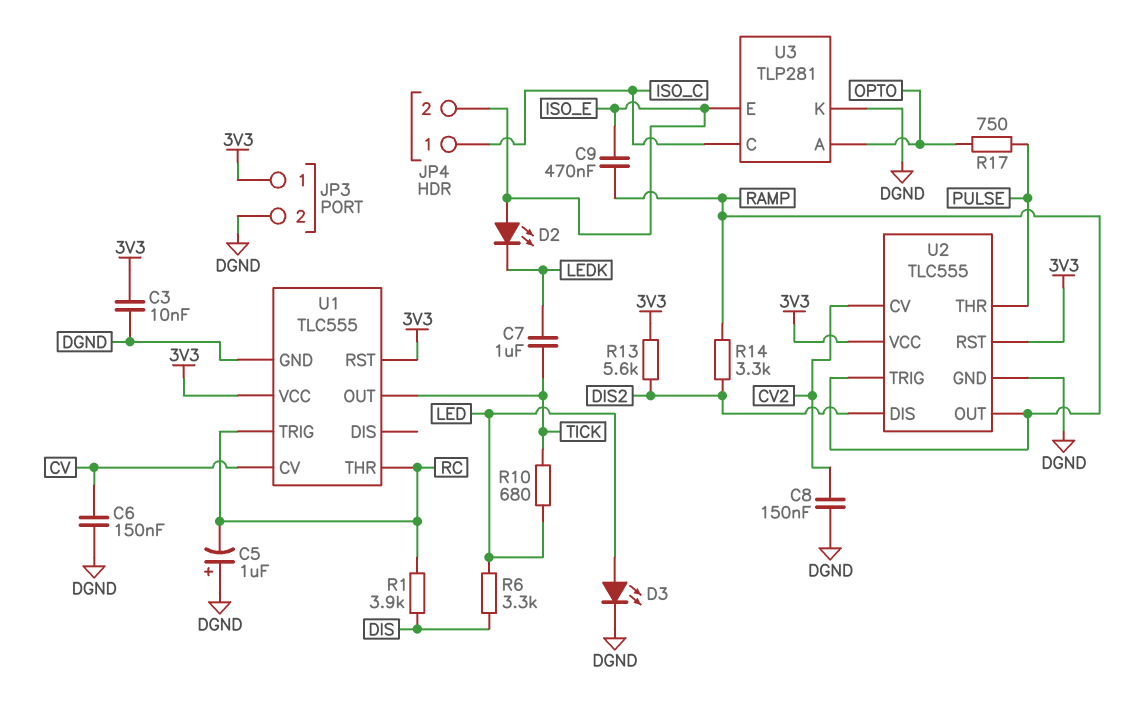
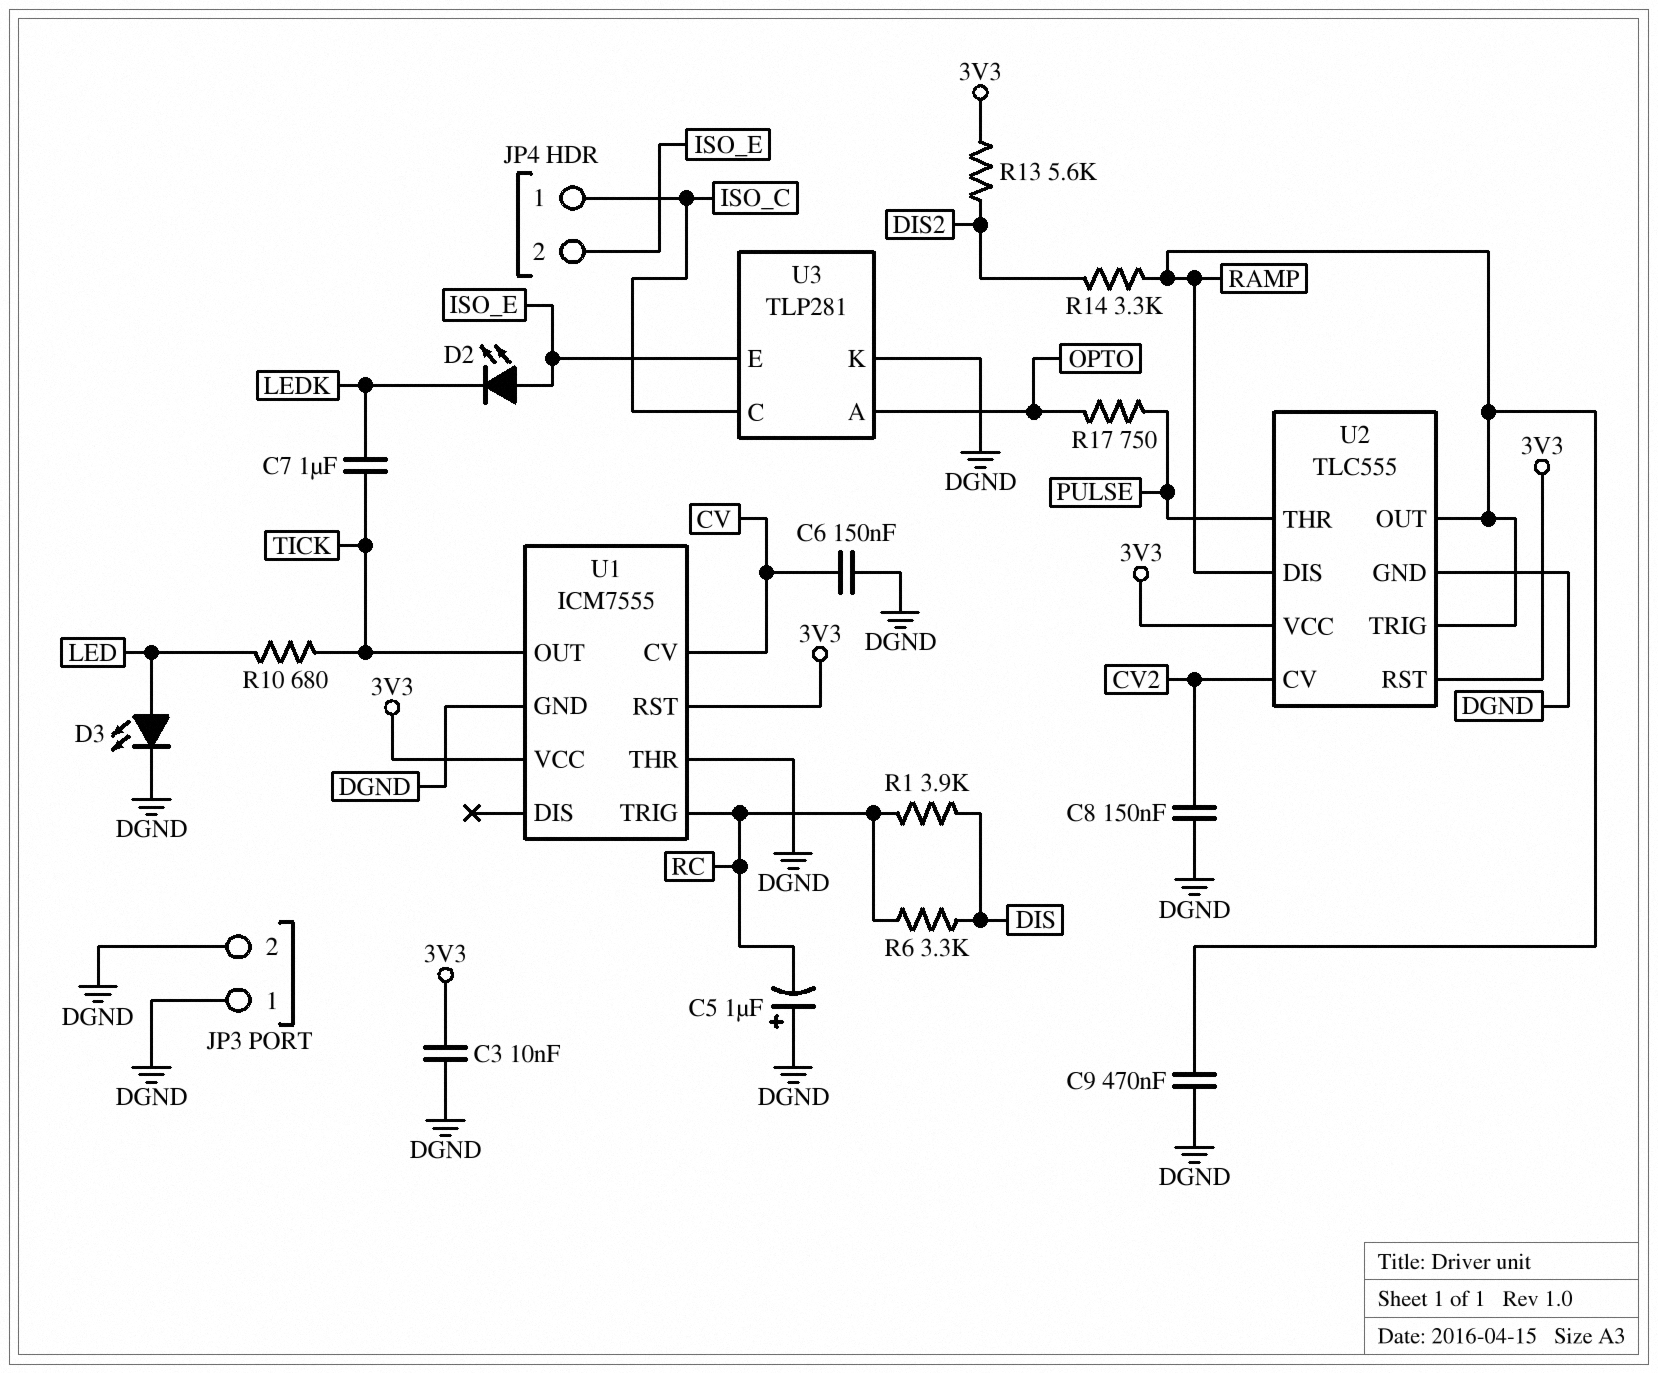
C9: 470nF (ISO_E, RAMP) -> 470nF (DGND, RAMP)
JP3 pin 1: 3V3 -> DGND
R6: 3.3k (DIS, LED) -> 3.3k (DIS, RC)
U1: TLC555 -> ICM7555
U1 pin THR: RC -> DGND
U2 pin DIS: DIS2 -> RAMP

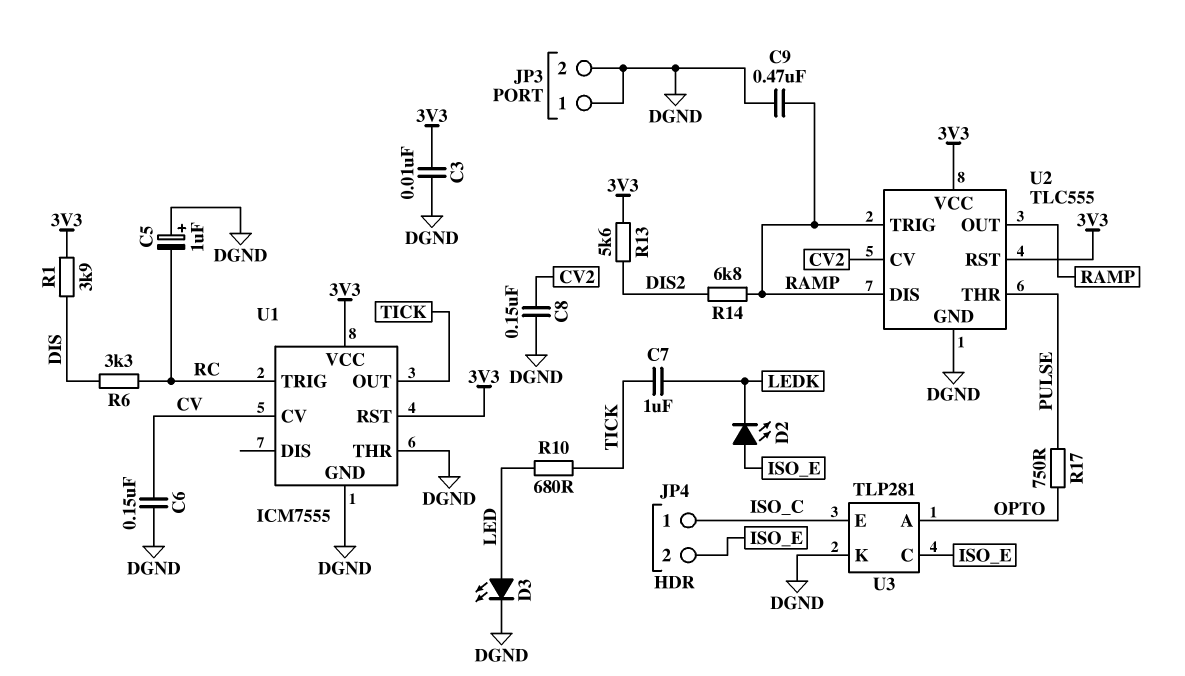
R1: 3.9k (DIS, RC) -> 3.9k (3V3, DIS)
R14: 3.3k (DIS2, RAMP) -> 6.8k (DIS2, RAMP)
U3 pin C: ISO_C -> ISO_E
U3 pin E: ISO_E -> ISO_C

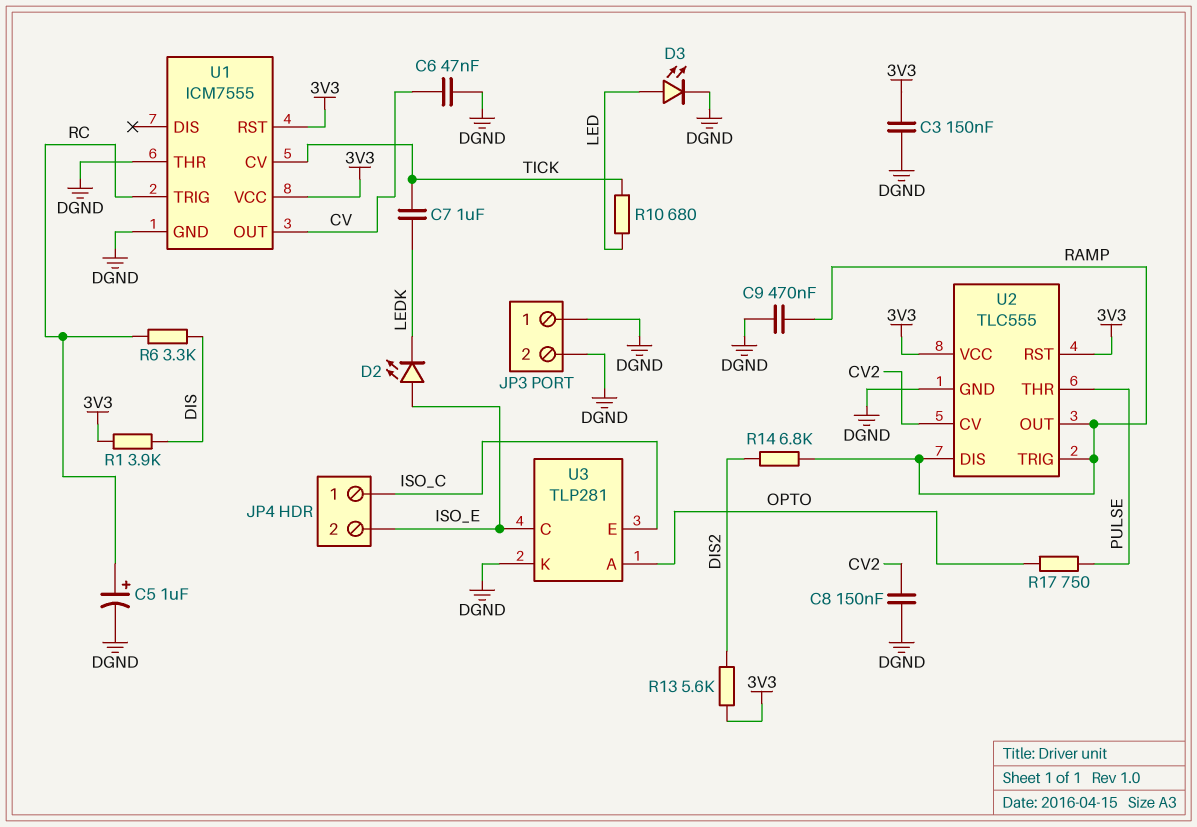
C3: 10nF (3V3, DGND) -> 150nF (3V3, DGND)
C5: 1uF (plus DGND, minus RC) -> 1uF (plus RC, minus DGND)
C6: 150nF (CV, DGND) -> 47nF (CV, DGND)
U1 pin CV: CV -> TICK
U1 pin OUT: TICK -> CV

